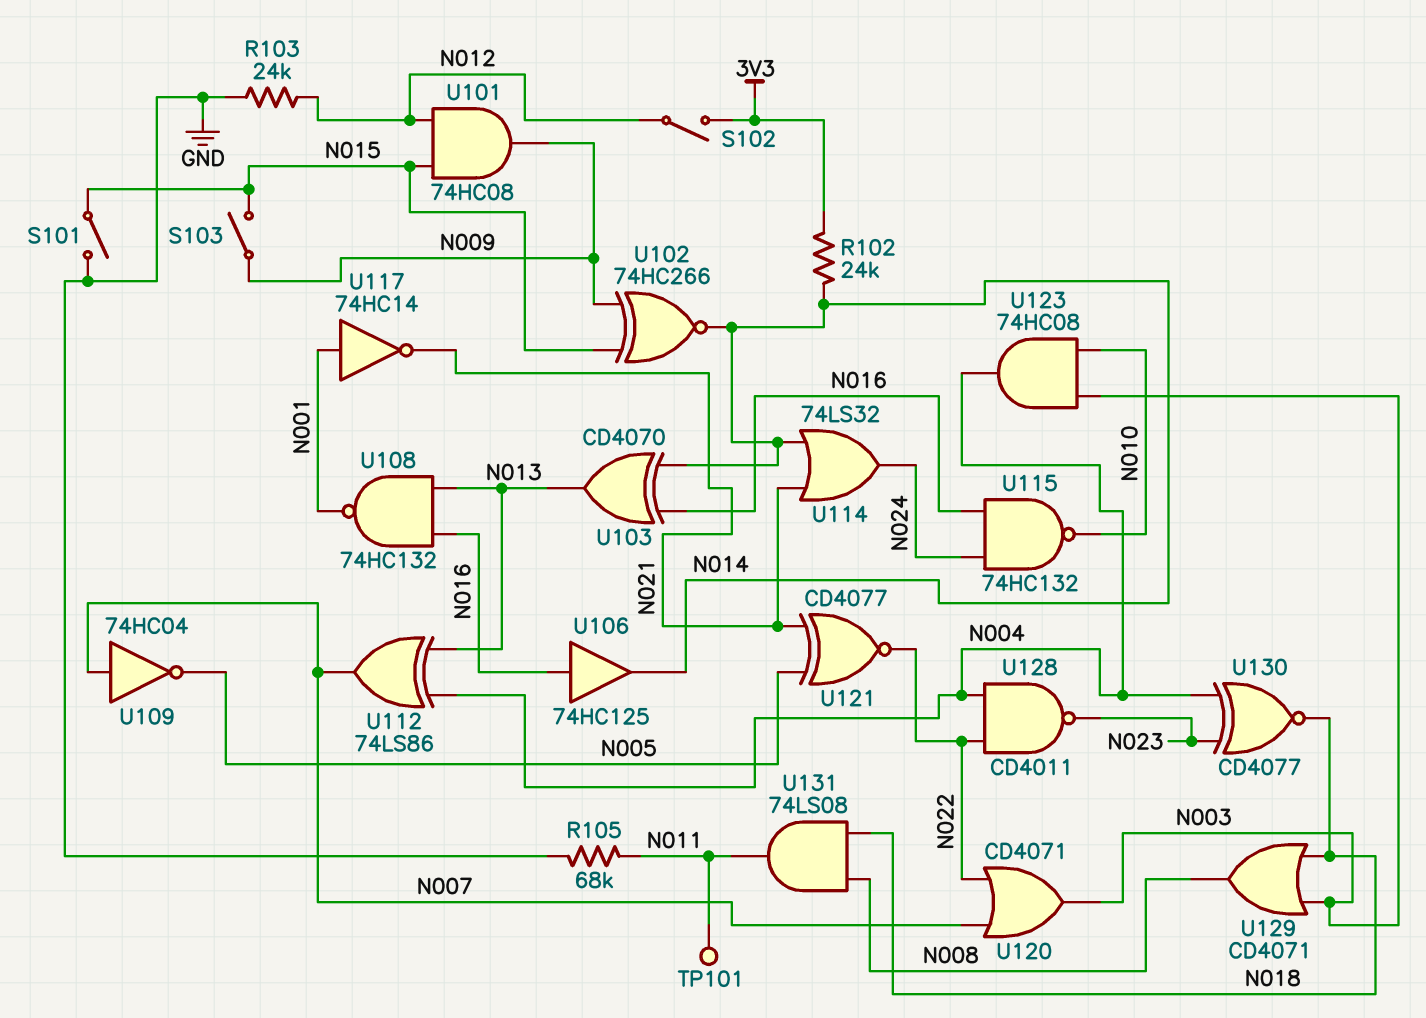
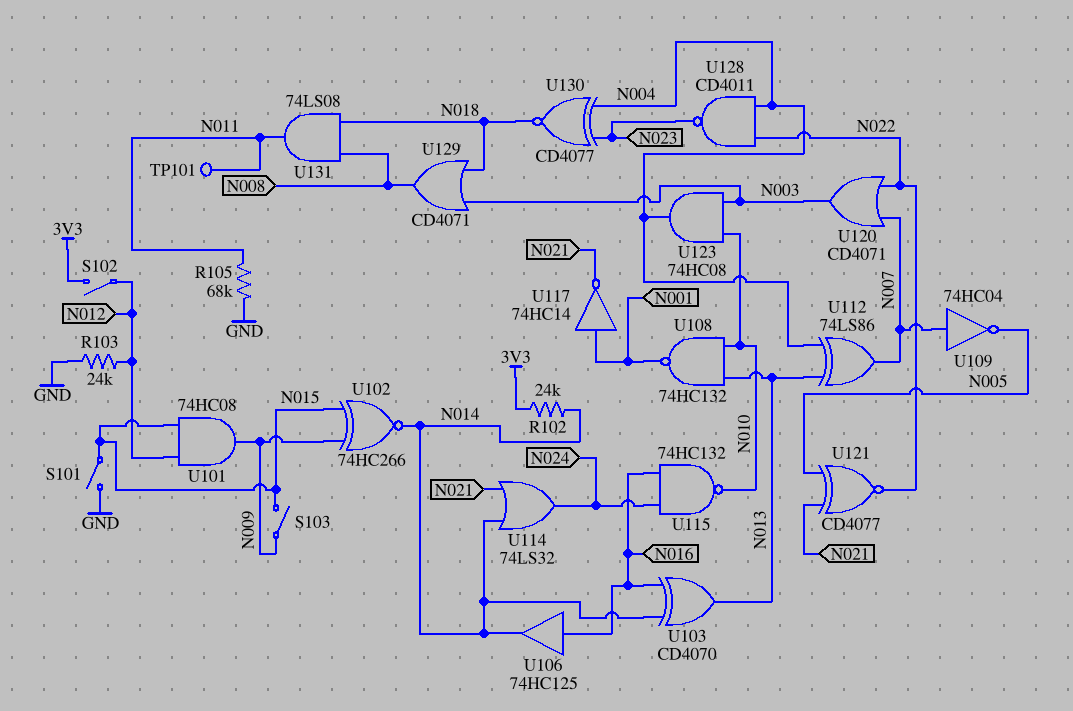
U108: NAND 74HC132 (in N013, in N016, out N001) -> NAND 74HC132 (in N010, in N013, out N001)

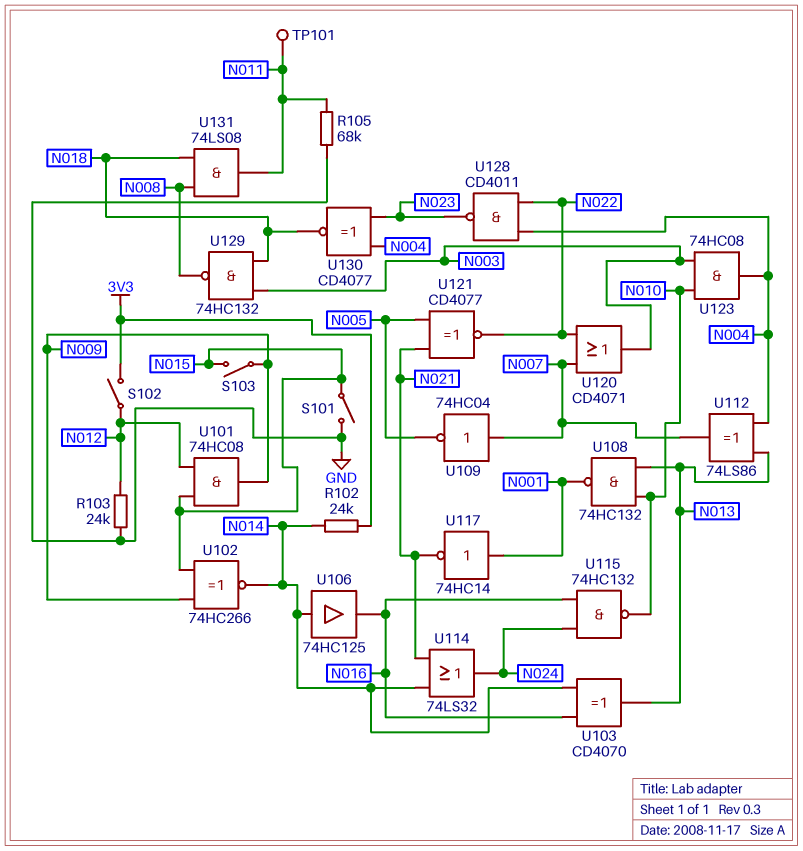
U106: buffer 74HC125 (in N016, out N014) -> buffer 74HC125 (in N014, out N016)
U129: OR CD4071 (in N003, in N018, out N008) -> NAND 74HC132 (in N003, in N018, out N008)

